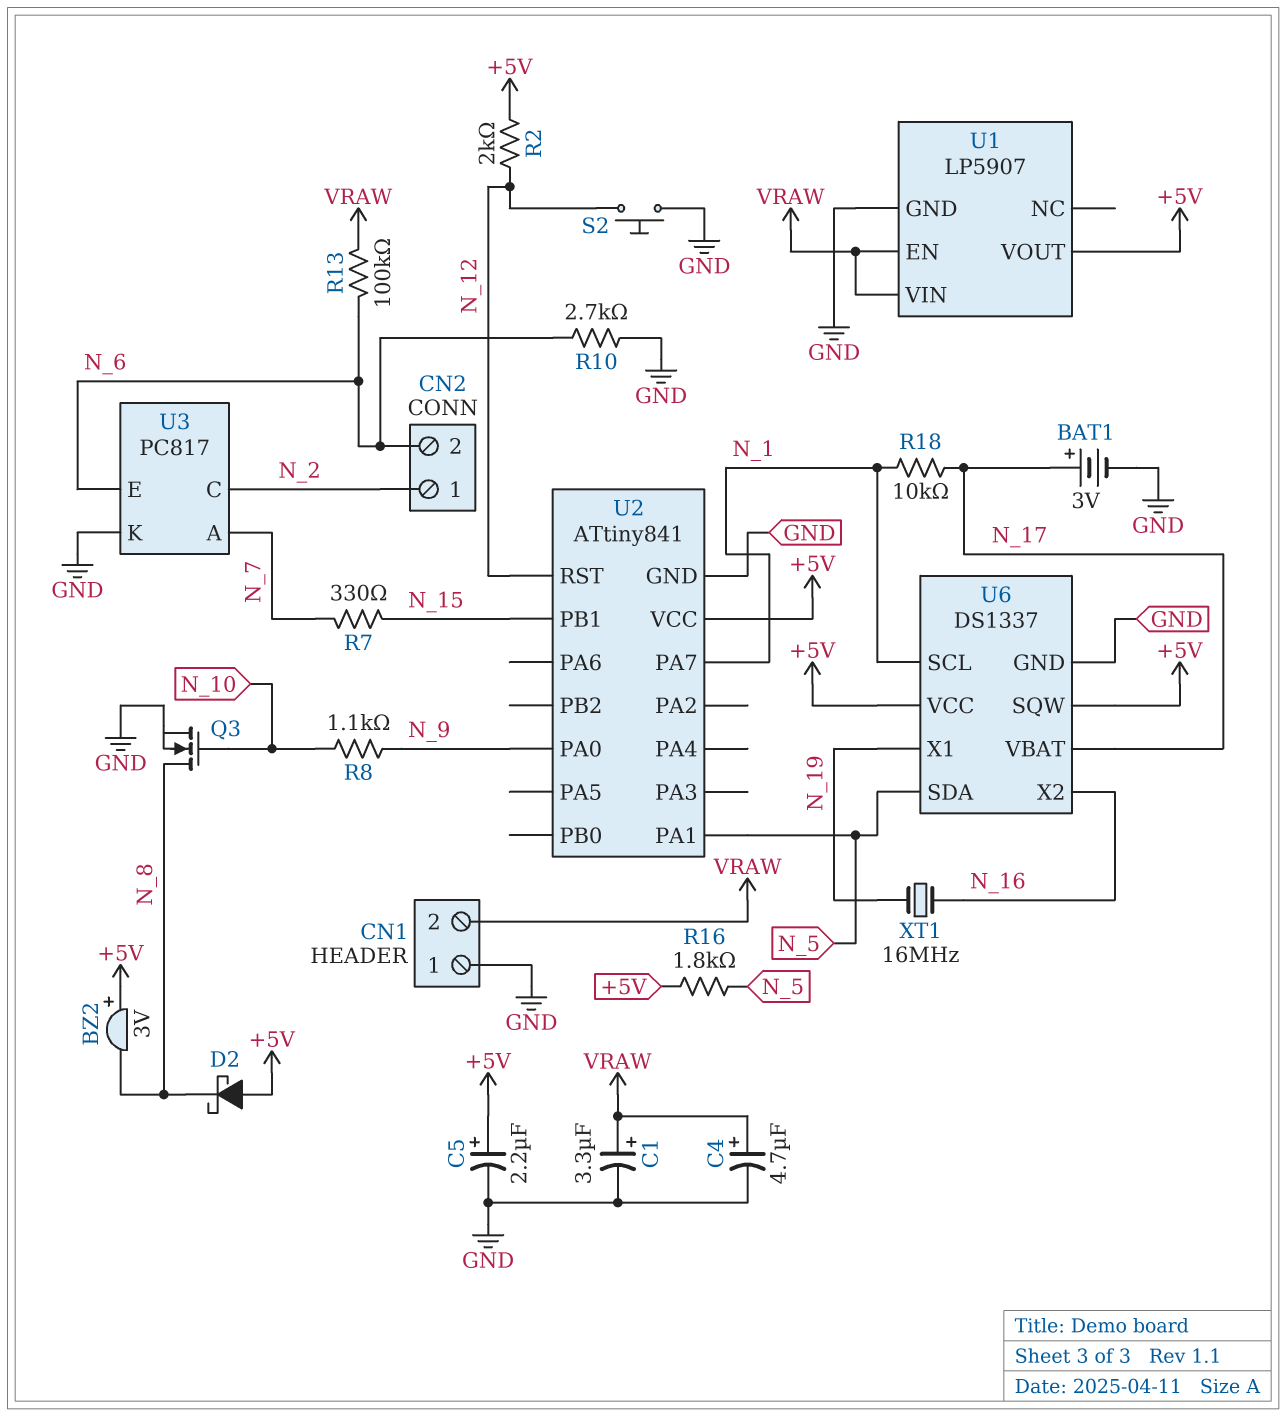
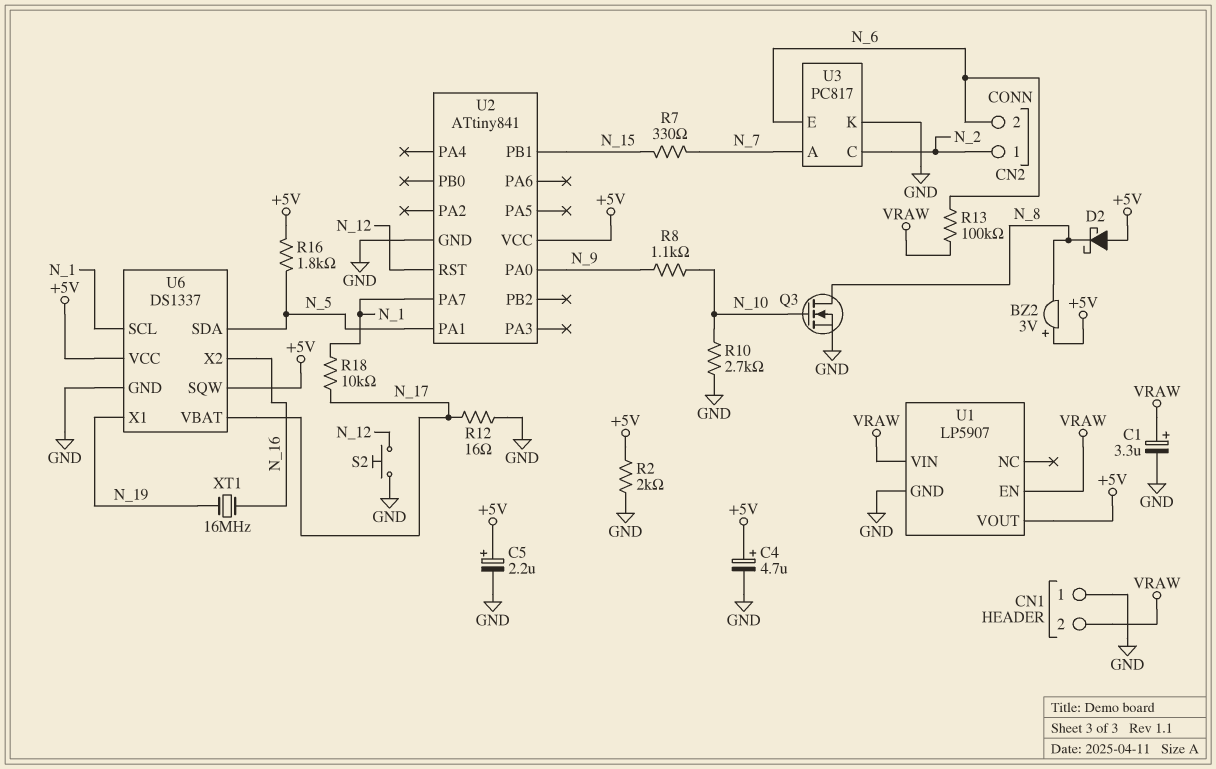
BAT1: 3V (plus N_17, minus GND) -> none
C4: 4.7uF (plus VRAW, minus GND) -> 4.7uF (plus +5V, minus GND)
R2: 2k (+5V, N_12) -> 2k (+5V, GND)
R10: 2.7k (GND, N_6) -> 2.7k (GND, N_10)
R12: none -> 16 (GND, N_17)

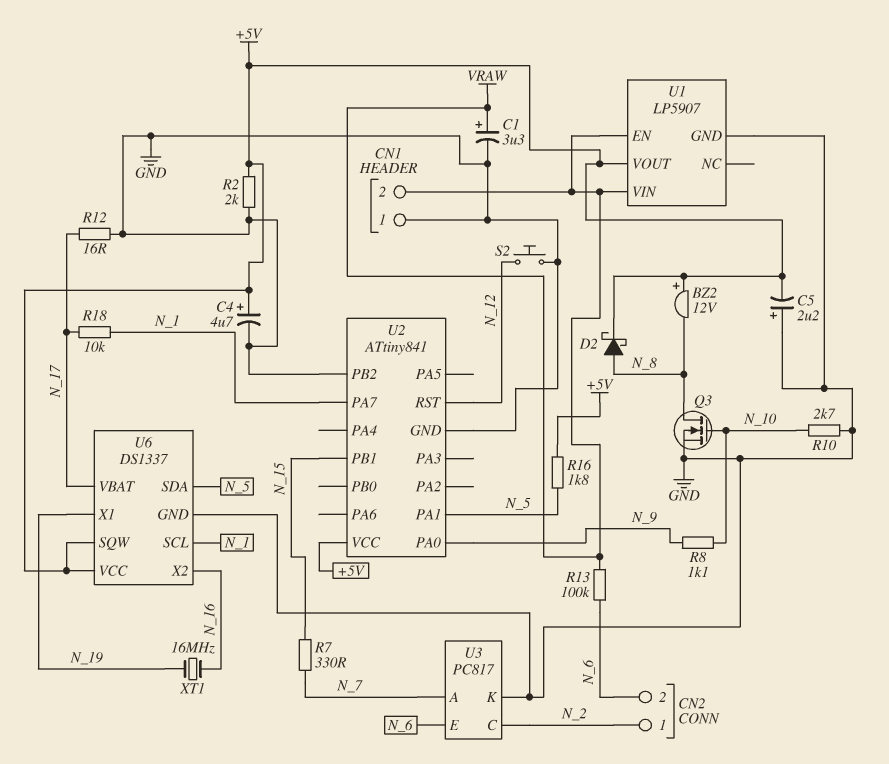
BZ2: buzzer 3V (plus +5V, minus N_8) -> buzzer 12V (plus +5V, minus N_8)
C5: 2.2uF (plus +5V, minus GND) -> 2.2uF (plus GND, minus +5V)
D2: schottky (A +5V, K N_8) -> schottky (A N_8, K +5V)
U2 pin PB2: none -> GND

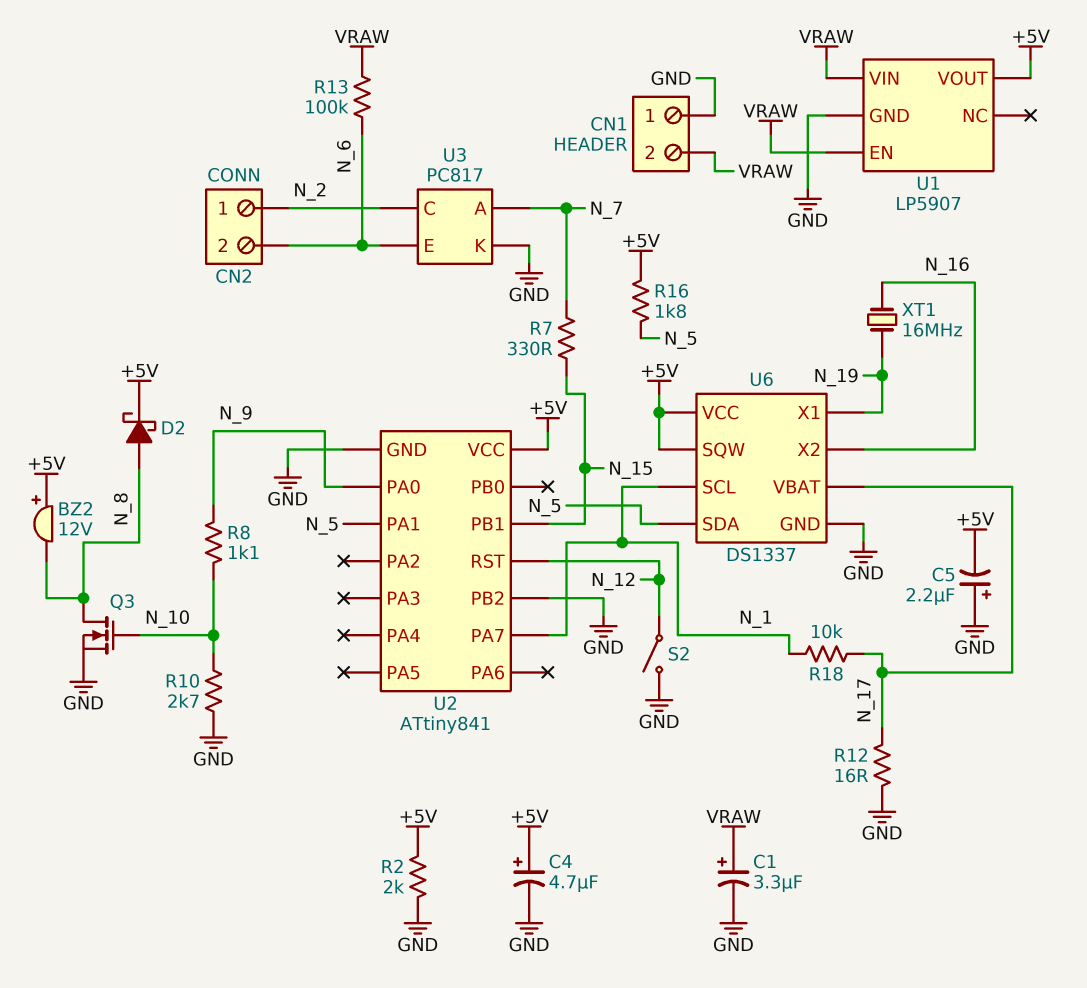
S2: button (GND, N_12) -> switch (GND, N_12)

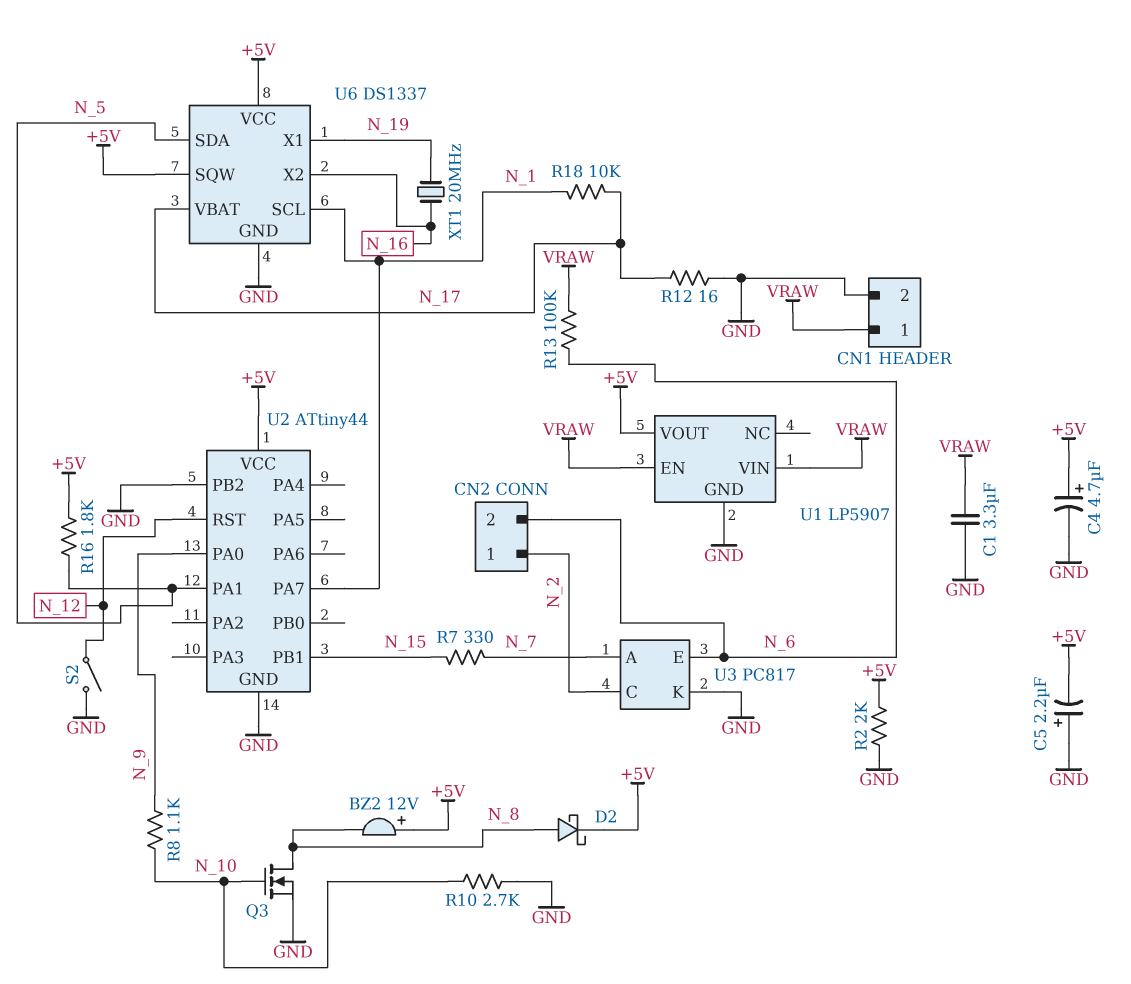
C1: 3.3uF (plus VRAW, minus GND) -> 3.3uF (GND, VRAW)
CN1 pin 1: GND -> VRAW
CN1 pin 2: VRAW -> GND
U2: ATtiny841 -> ATtiny44
XT1: 16MHz (N_16, N_19) -> 20MHz (N_16, N_19)

